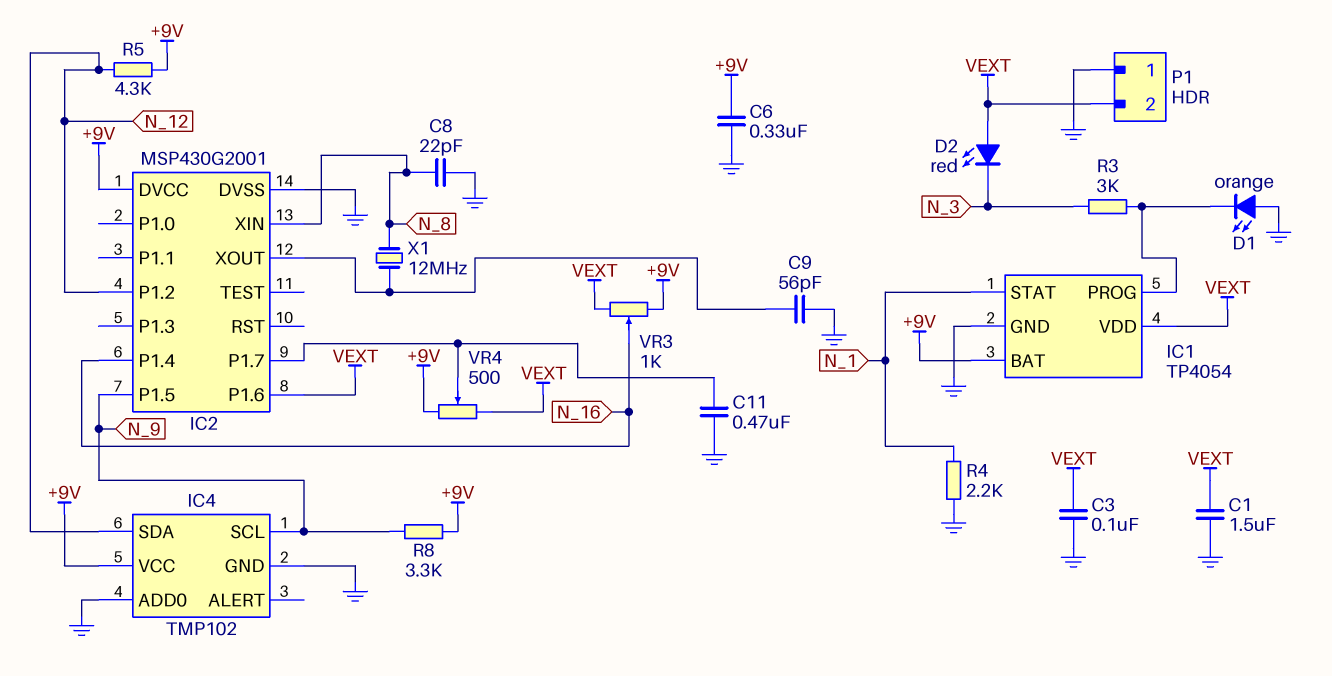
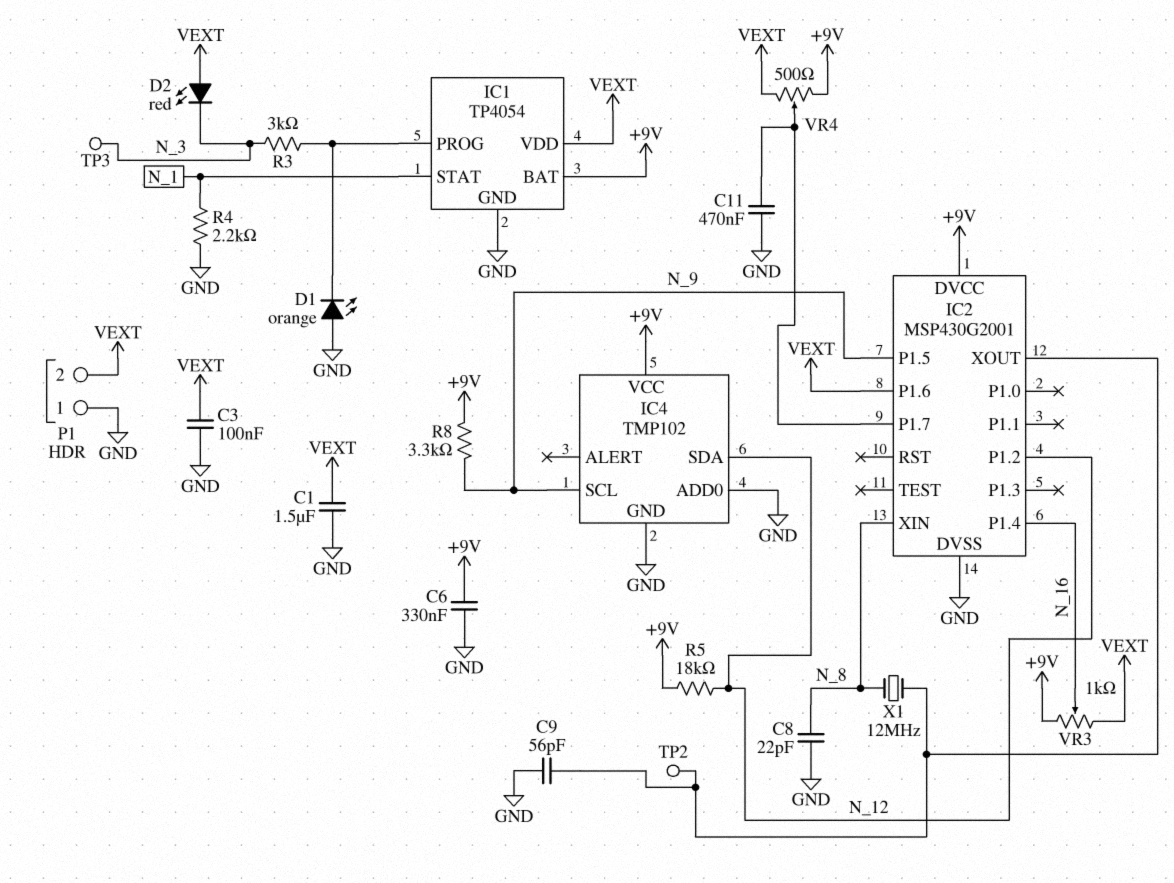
R5: 4.3k (+9V, N_12) -> 18k (+9V, N_12)
TP2: none -> test point (IC2/XOUT)
TP3: none -> test point (N_3)

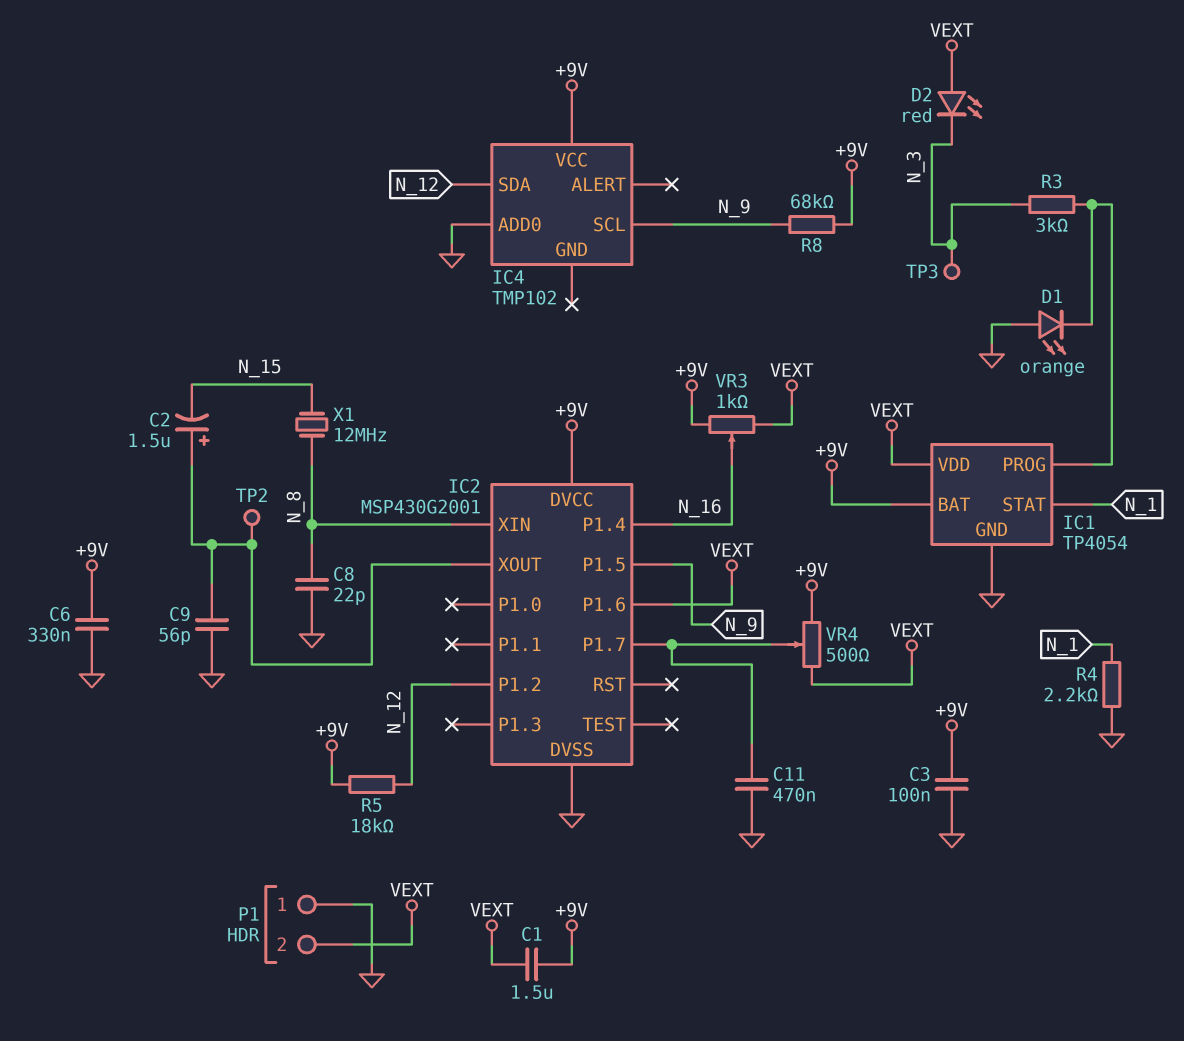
C1: 1.5uF (GND, VEXT) -> 1.5uF (+9V, VEXT)
C2: none -> 1.5uF (plus IC2/XOUT, minus N_15)
C3: 100nF (GND, VEXT) -> 100nF (+9V, GND)
IC4 pin GND: GND -> none
R8: 3.3k (+9V, N_9) -> 68k (+9V, N_9)
X1: 12MHz (IC2/XOUT, N_8) -> 12MHz (N_8, N_15)

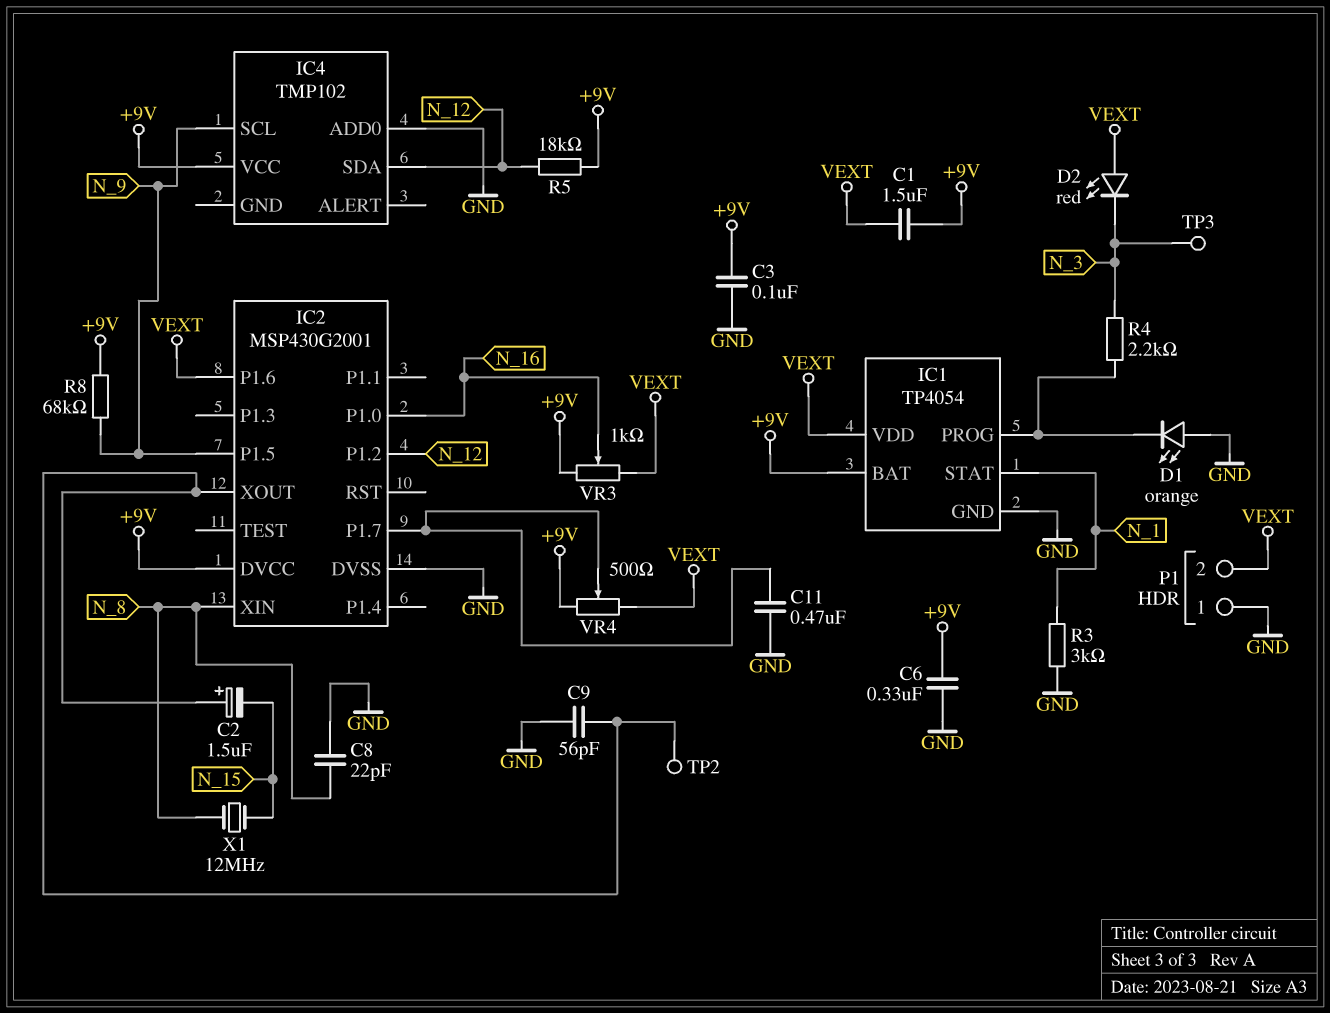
IC2 pin P1.0: none -> N_16
IC2 pin P1.4: N_16 -> none
R3: 3k (IC1/PROG, N_3) -> 3k (GND, N_1)
R4: 2.2k (GND, N_1) -> 2.2k (IC1/PROG, N_3)

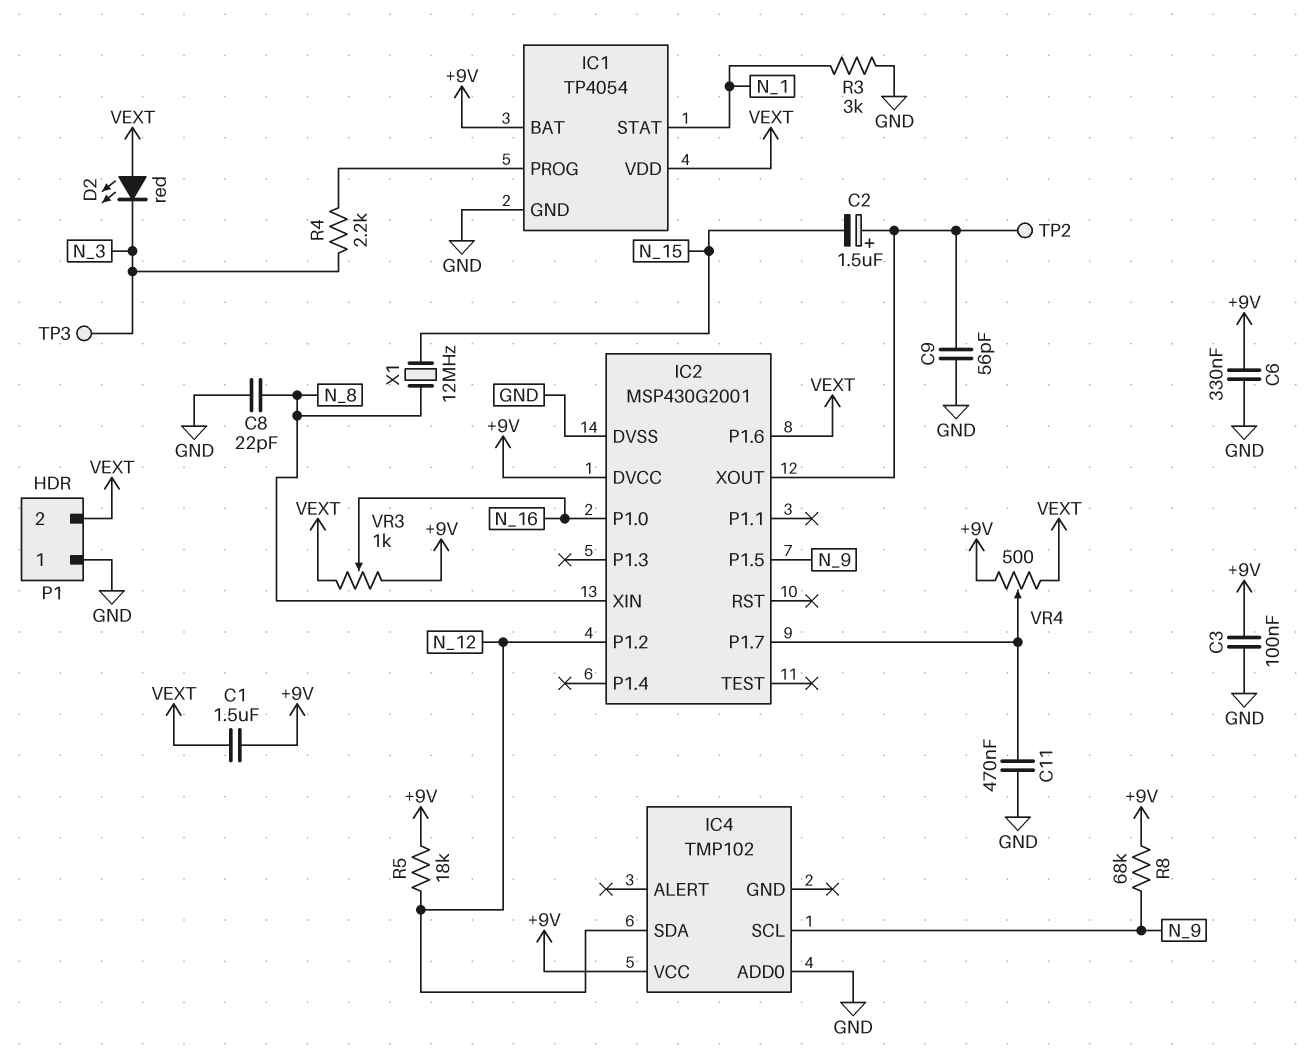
D1: LED orange (A GND, K IC1/PROG) -> none

